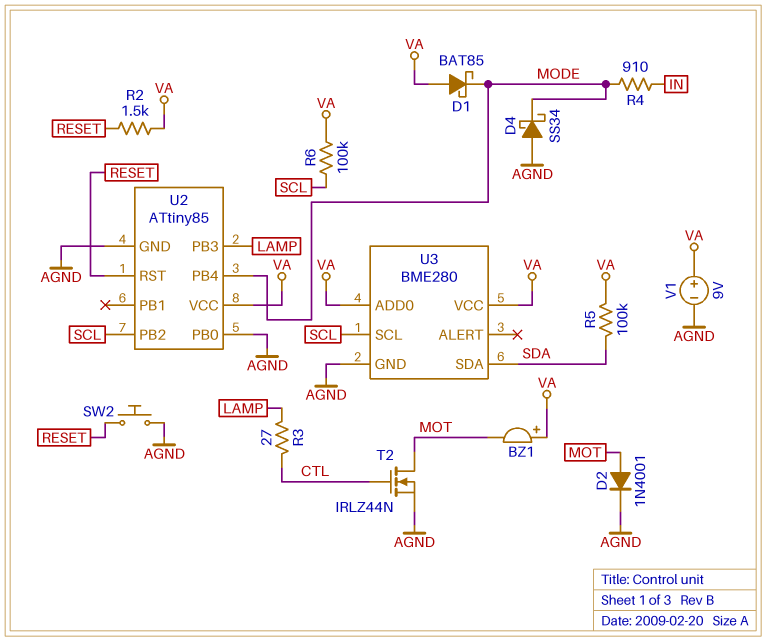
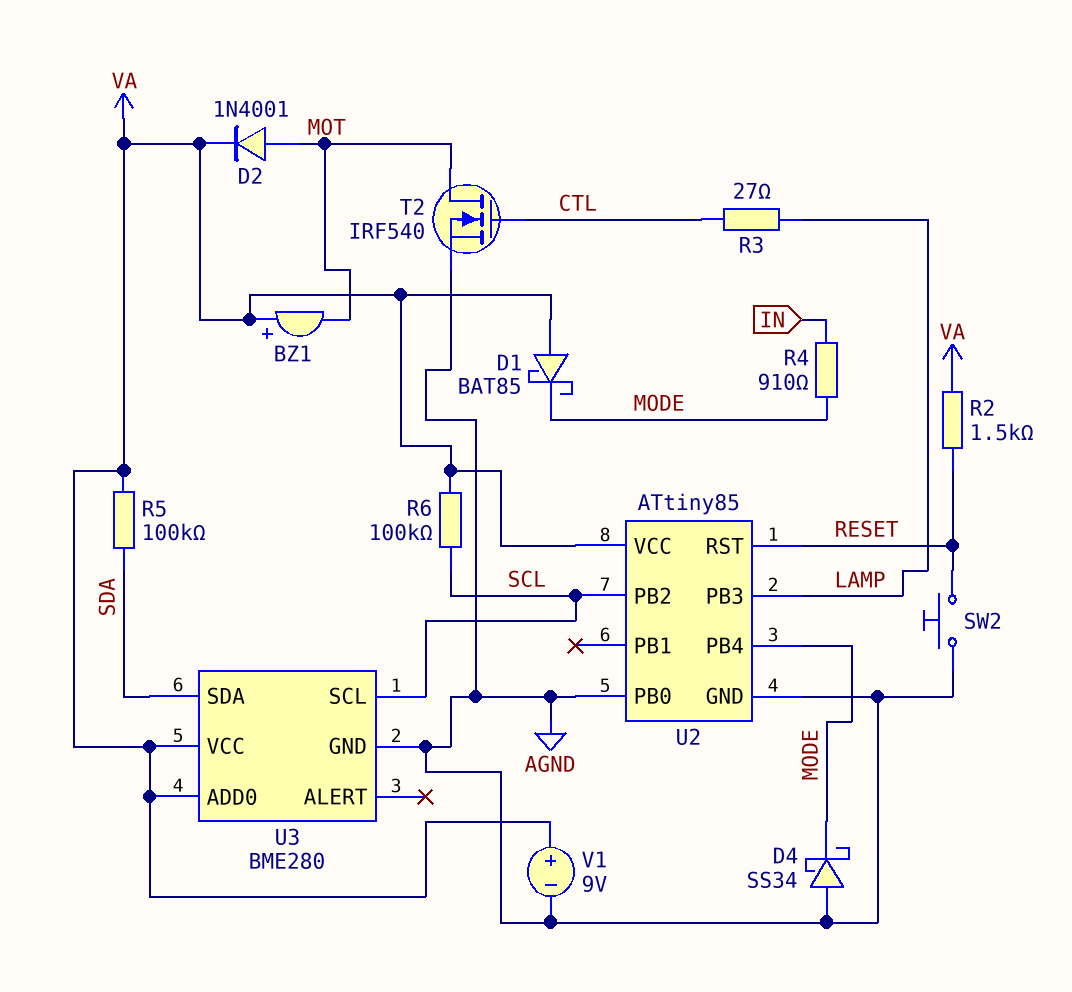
D2: diode 1N4001 (A MOT, K AGND) -> diode 1N4001 (A MOT, K VA)
T2: NMOS IRLZ44N (G CTL, D MOT, S AGND) -> NMOS IRF540 (G CTL, D MOT, S AGND)

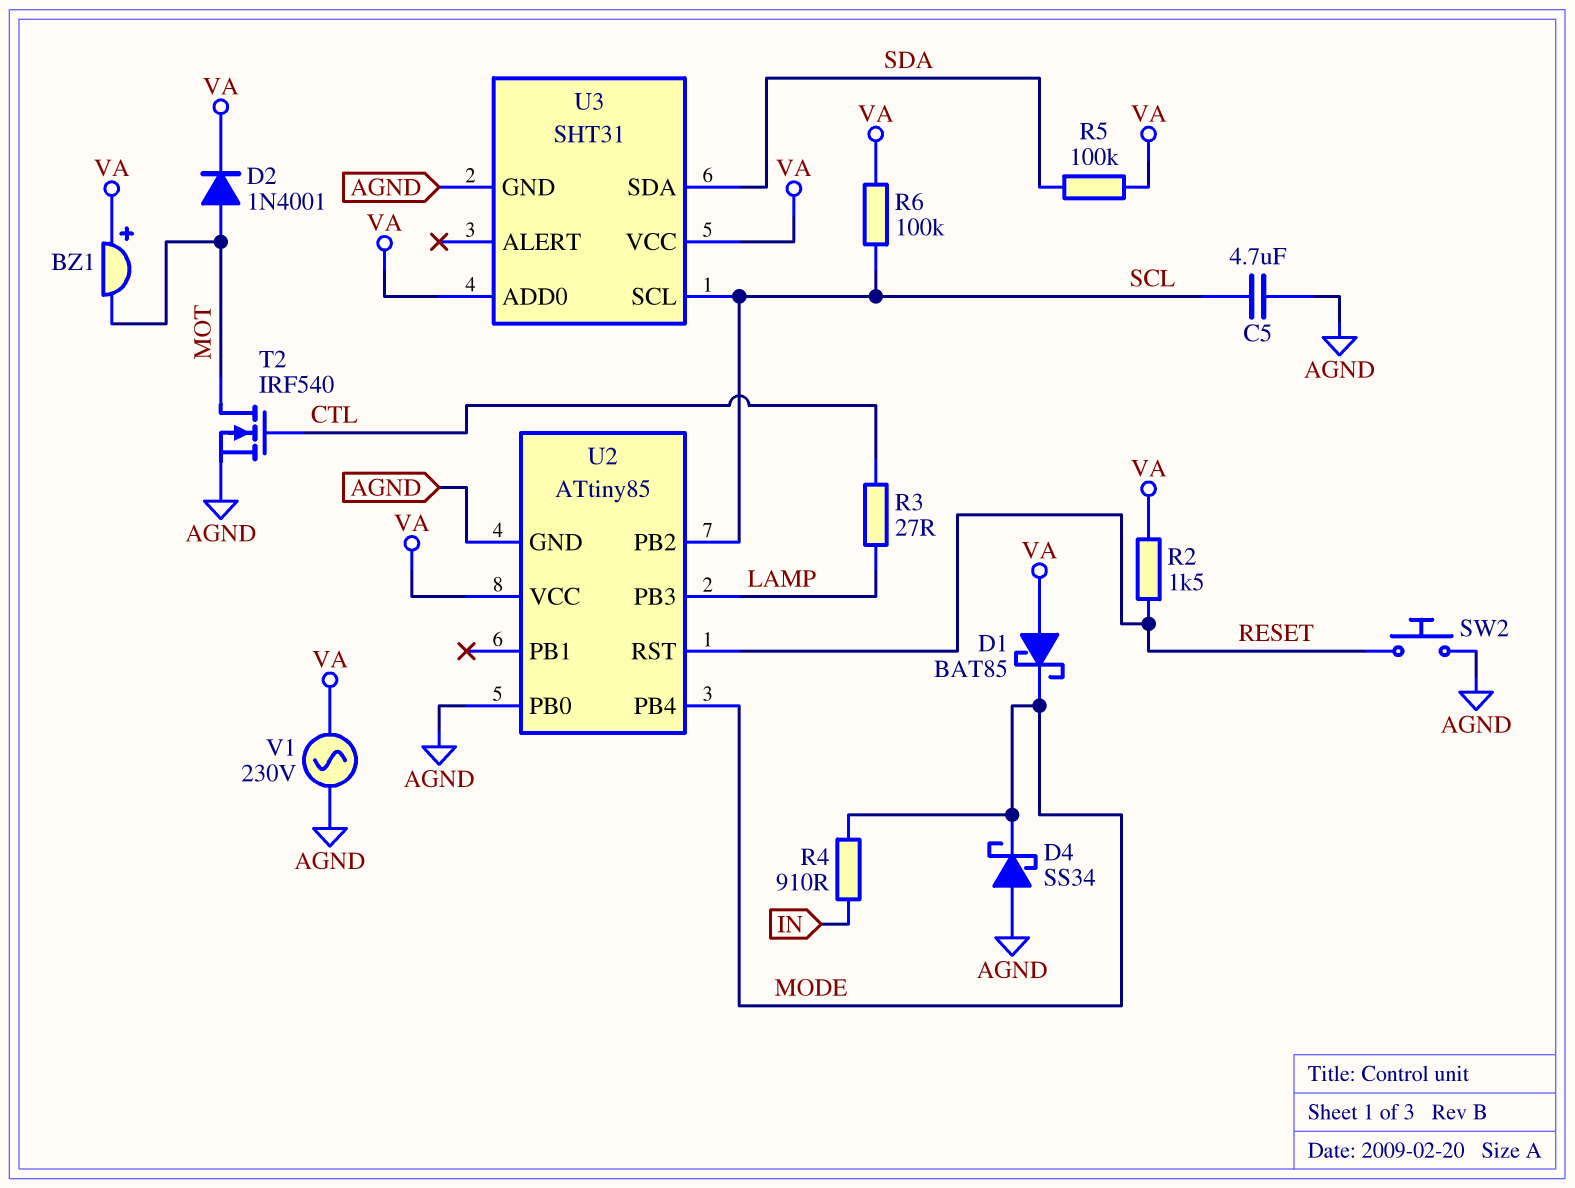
C5: none -> 4.7uF (AGND, SCL)
U3: BME280 -> SHT31
V1: 9V (plus VA, minus AGND) -> AC 230V (AGND, VA)

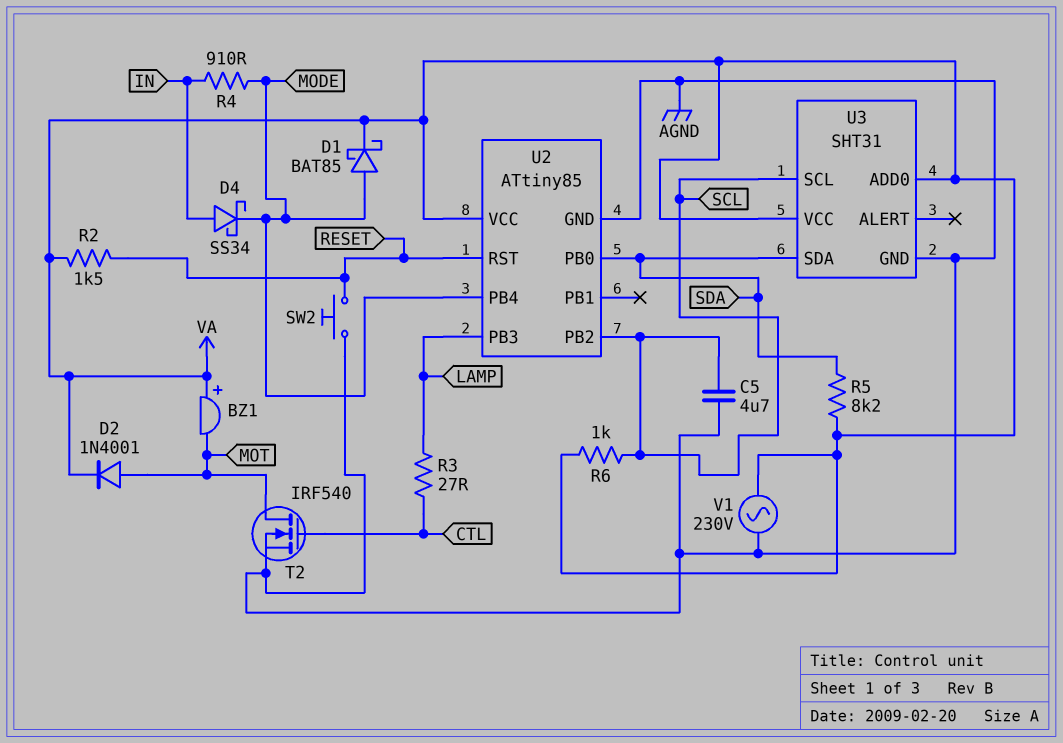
D1: schottky BAT85 (A VA, K MODE) -> schottky BAT85 (A MODE, K VA)
D4: schottky SS34 (A AGND, K MODE) -> schottky SS34 (A IN, K MODE)
R5: 100k (SDA, VA) -> 8.2k (SDA, VA)
R6: 100k (SCL, VA) -> 1k (SCL, VA)
U2 pin PB0: AGND -> SDA

